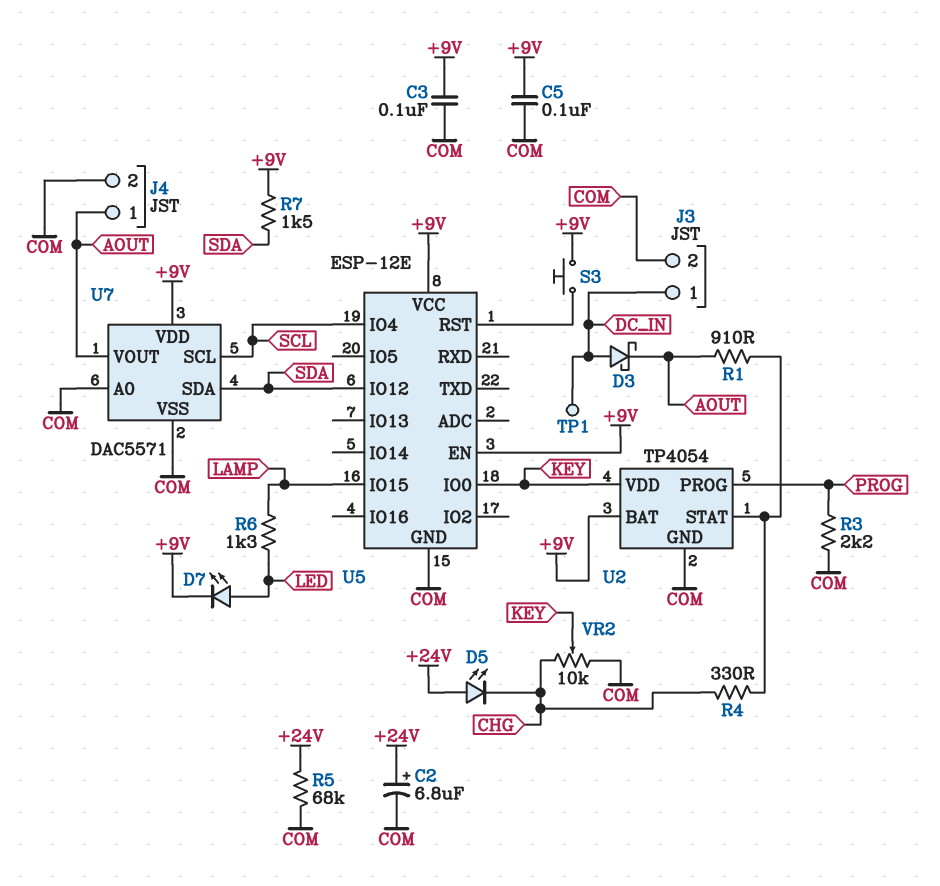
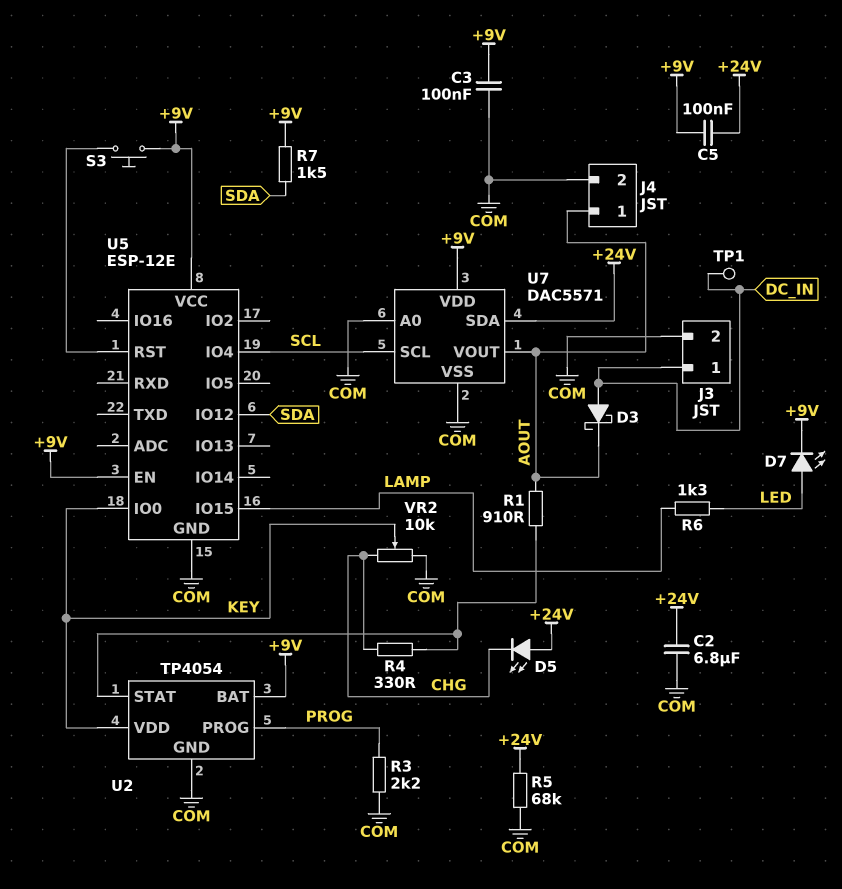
C2: 6.8uF (plus +24V, minus COM) -> 6.8uF (+24V, COM)
C5: 100nF (+9V, COM) -> 100nF (+9V, +24V)
U7 pin SDA: SDA -> +24V

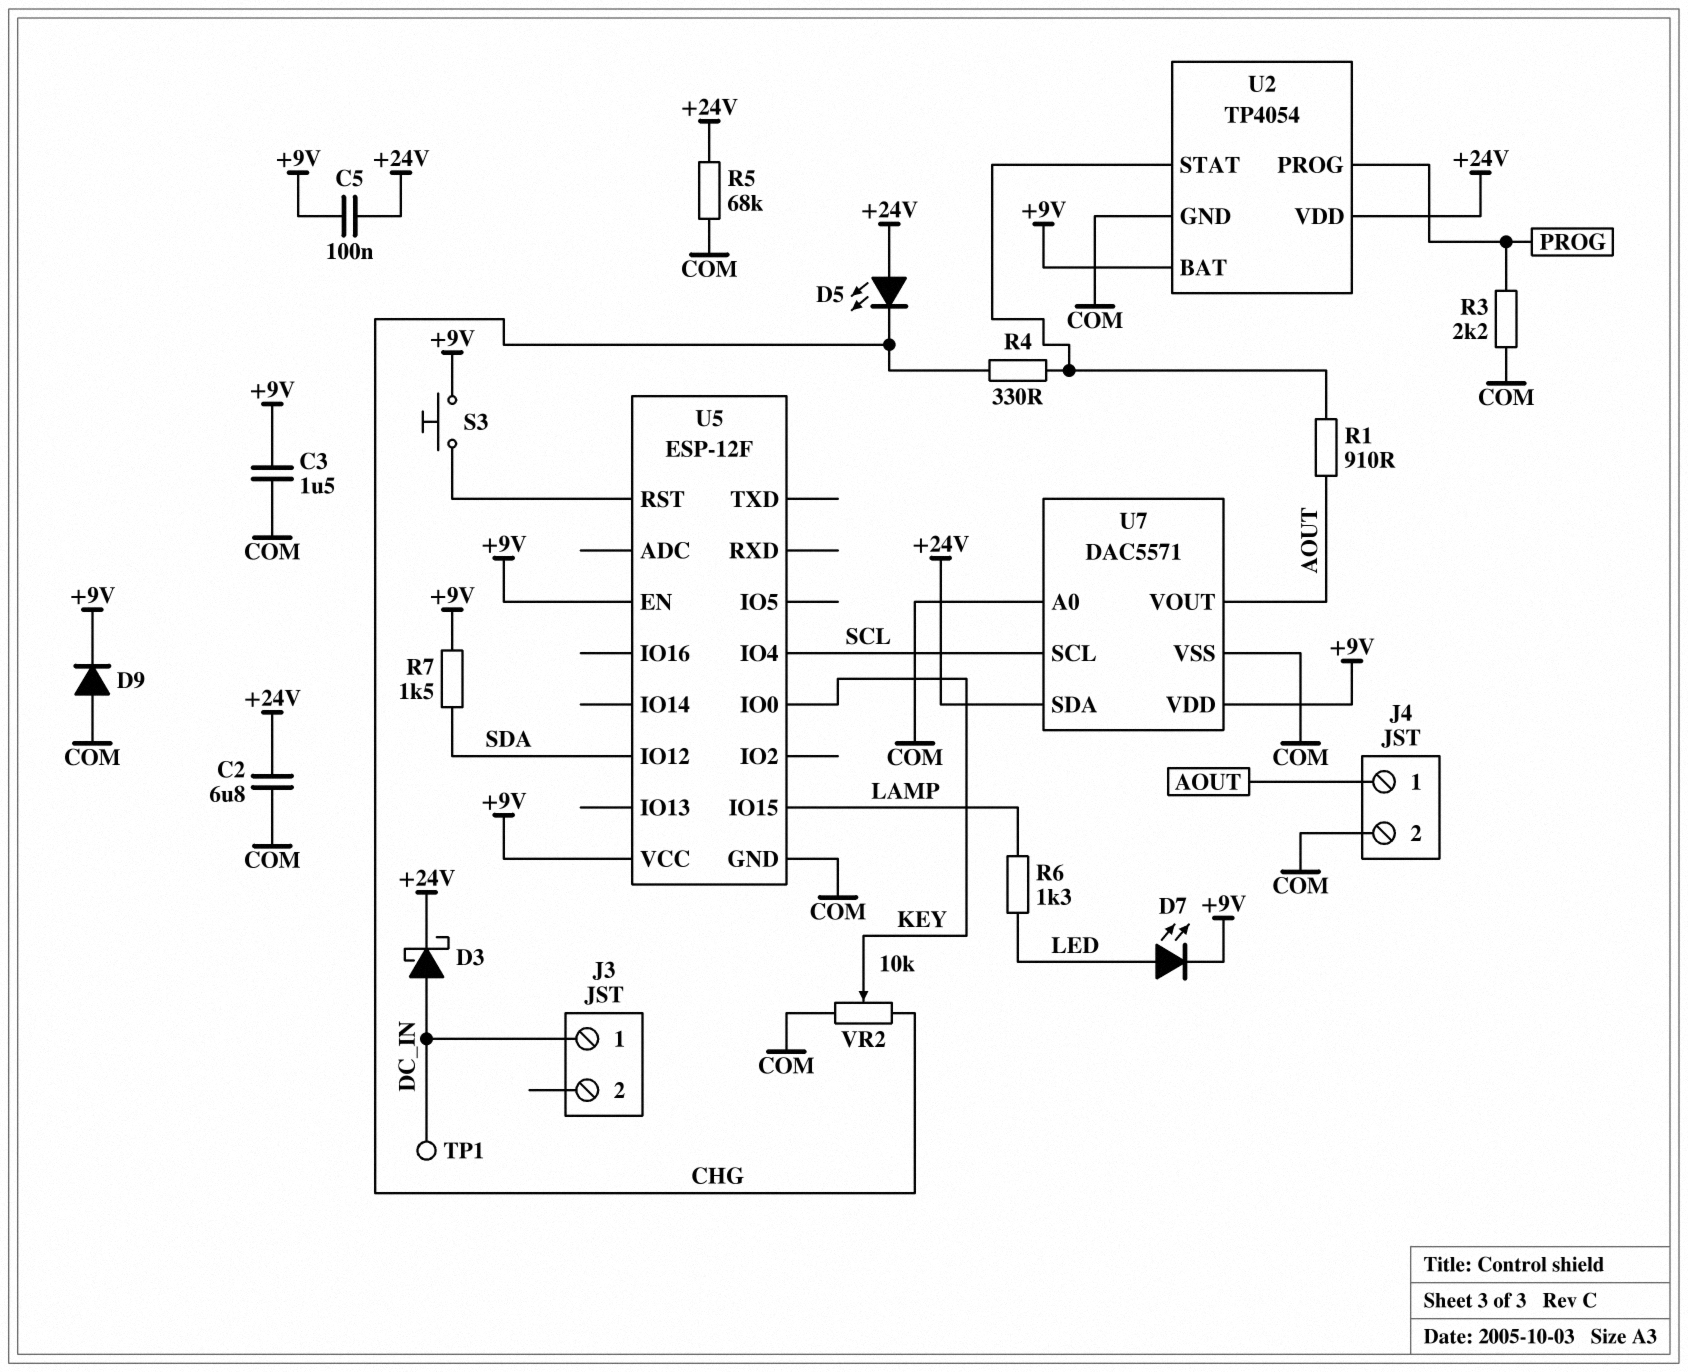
C3: 100nF (+9V, COM) -> 1.5uF (+9V, COM)
D3: schottky (A DC_IN, K AOUT) -> schottky (A DC_IN, K +24V)
D9: none -> diode (A COM, K +9V)
J3 pin 2: COM -> none
U2 pin VDD: KEY -> +24V
U5: ESP-12E -> ESP-12F

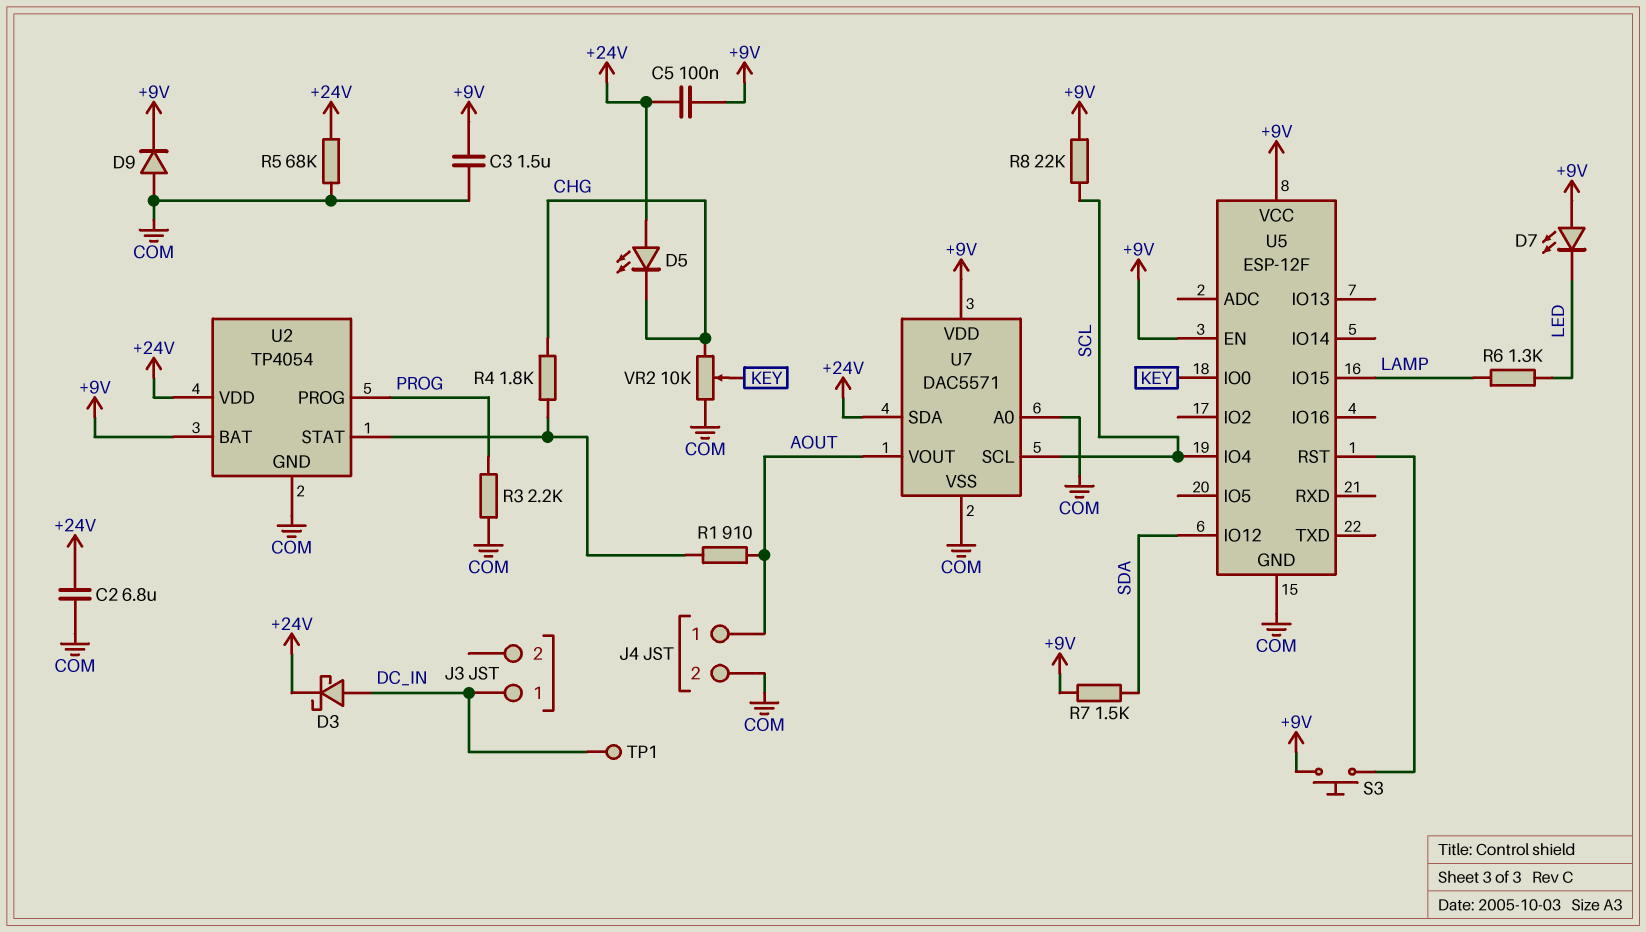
D7: LED (A LED, K +9V) -> LED (A +9V, K LED)
R4: 330 (CHG, U2/STAT) -> 1.8k (CHG, U2/STAT)
R8: none -> 22k (+9V, SCL)

